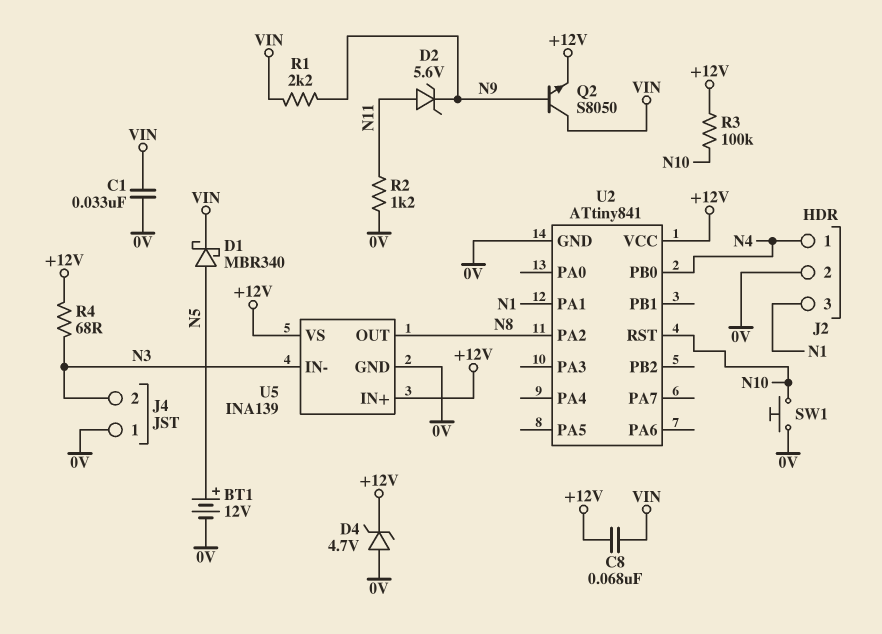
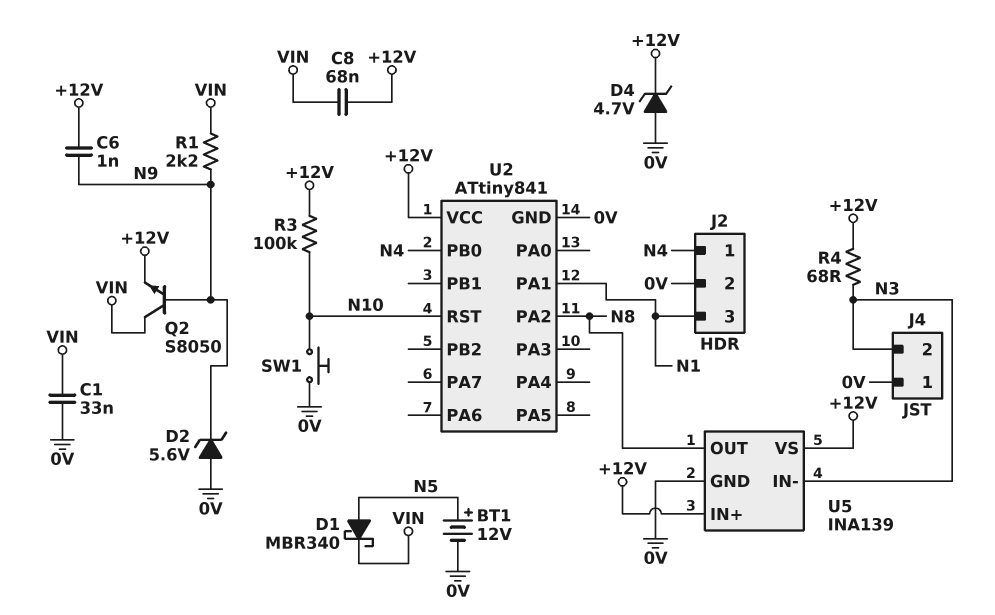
C6: none -> 1nF (+12V, N9)
D2: zener 5.6V (A N11, K N9) -> zener 5.6V (A 0V, K N9)
R2: 1.2k (0V, N11) -> none

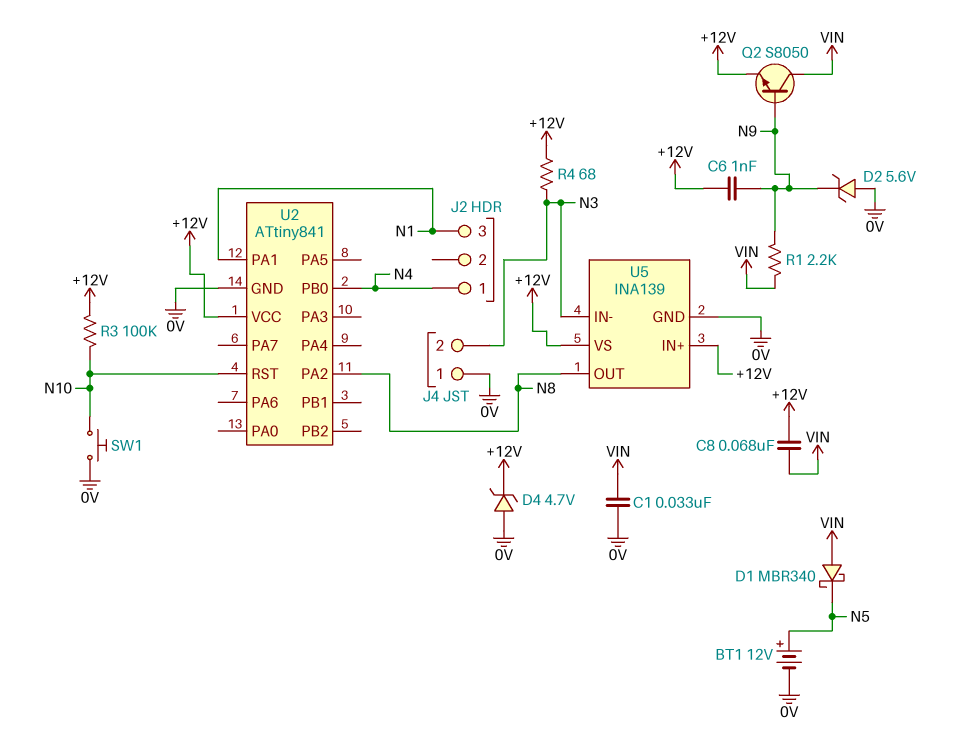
D1: schottky MBR340 (A N5, K VIN) -> schottky MBR340 (A VIN, K N5)
J2 pin 2: 0V -> none

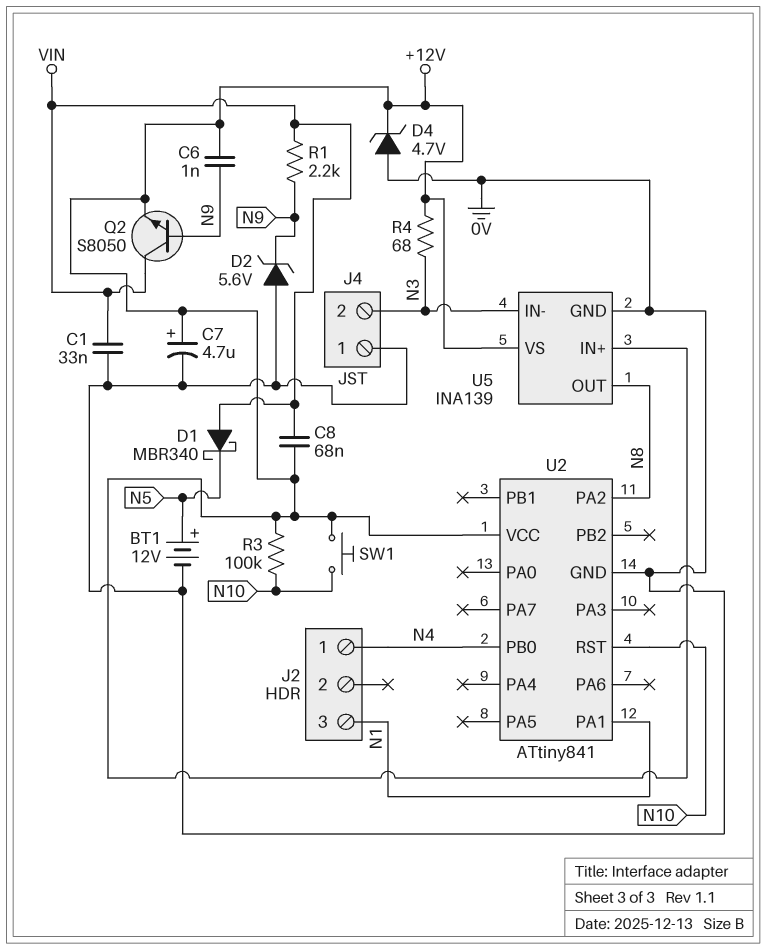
C7: none -> 4.7uF (plus +12V, minus 0V)
SW1: button (0V, N10) -> button (+12V, N10)

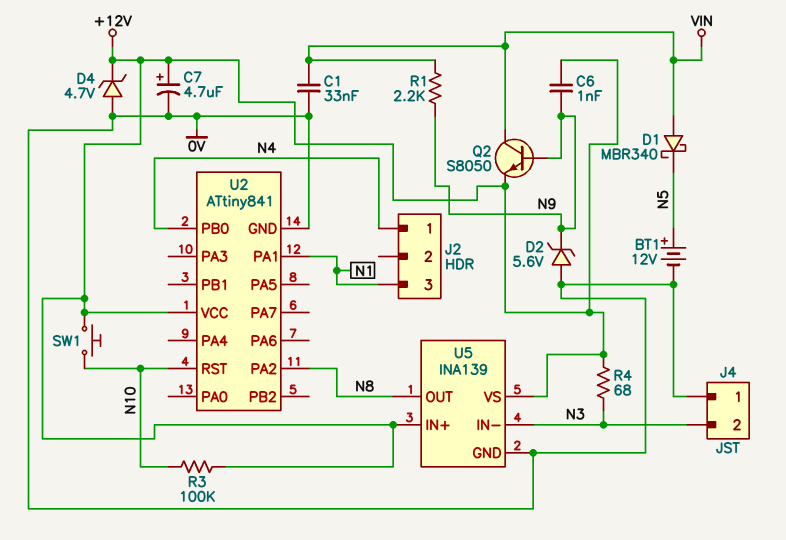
C8: 68nF (+12V, VIN) -> none

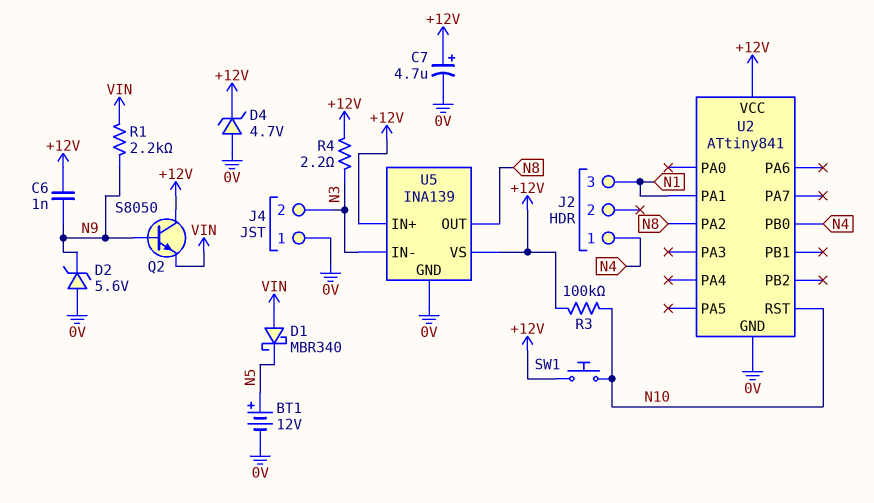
C1: 33nF (0V, VIN) -> none
Q2: NPN S8050 (B N9, C VIN, E +12V) -> NPN S8050 (B N9, C +12V, E VIN)
R4: 68 (+12V, N3) -> 2.2 (+12V, N3)

